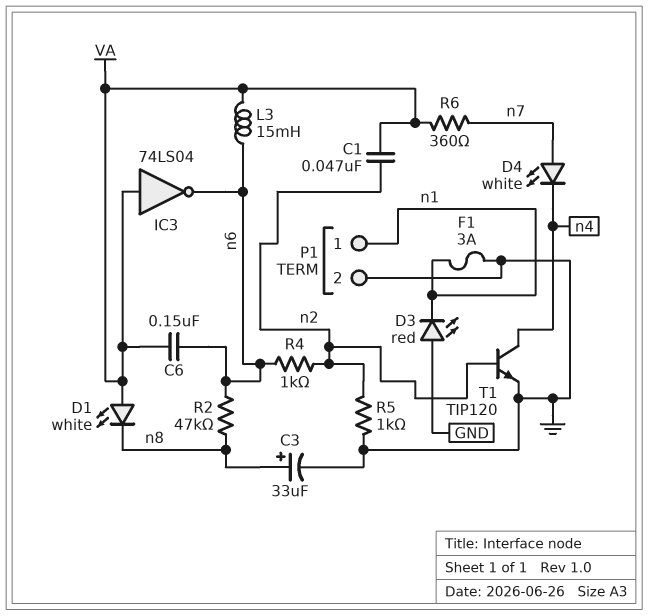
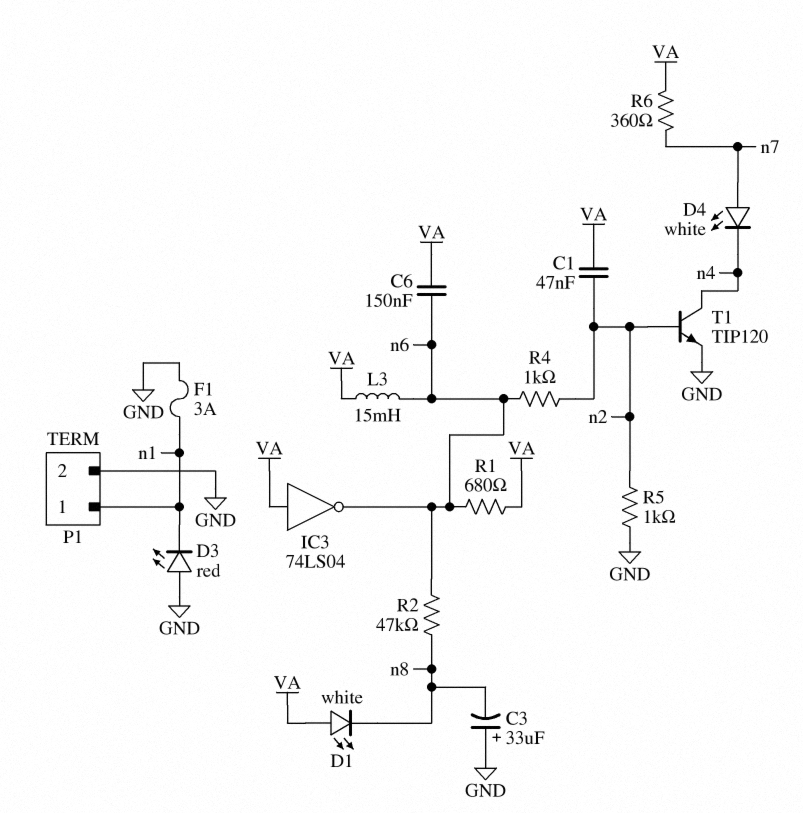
C3: 33uF (plus n8, minus GND) -> 33uF (plus GND, minus n8)
R1: none -> 680 (VA, n6)

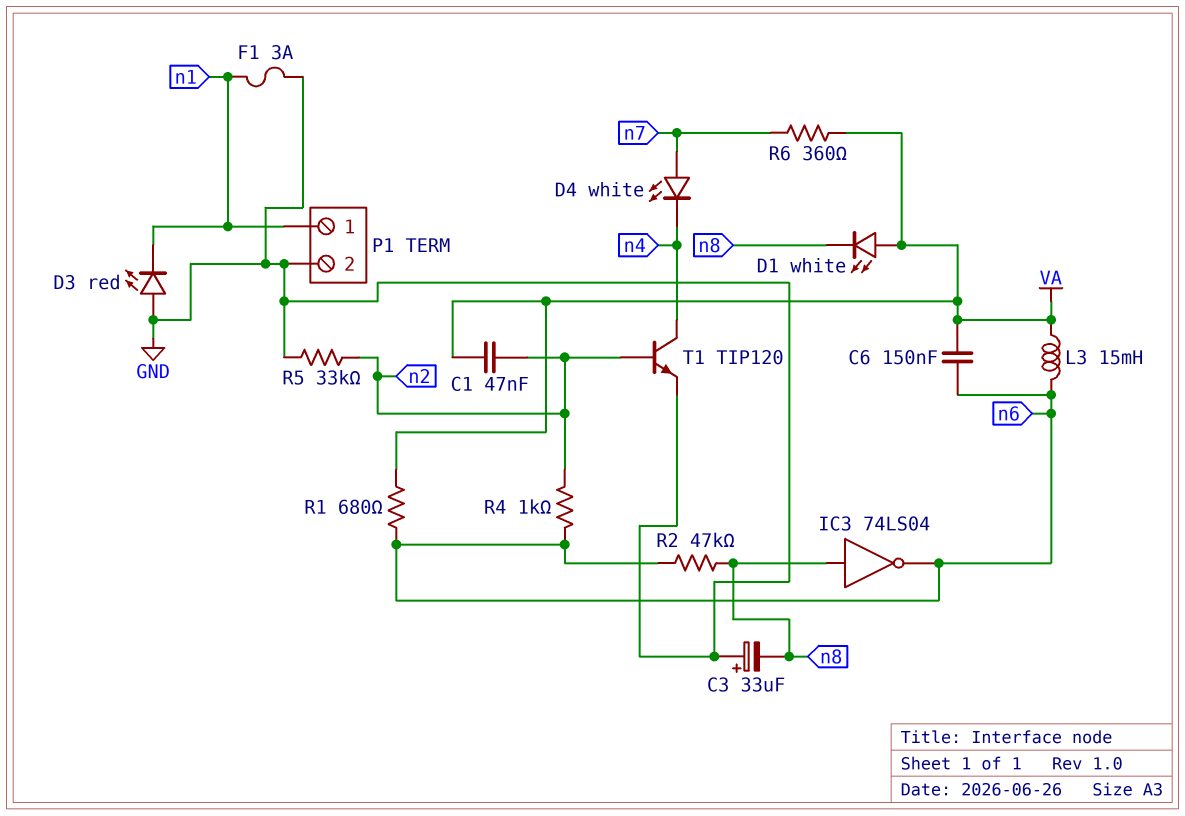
IC3: NOT 74LS04 (in VA, out n6) -> NOT 74LS04 (in n8, out n6)
R5: 1k (GND, n2) -> 33k (GND, n2)

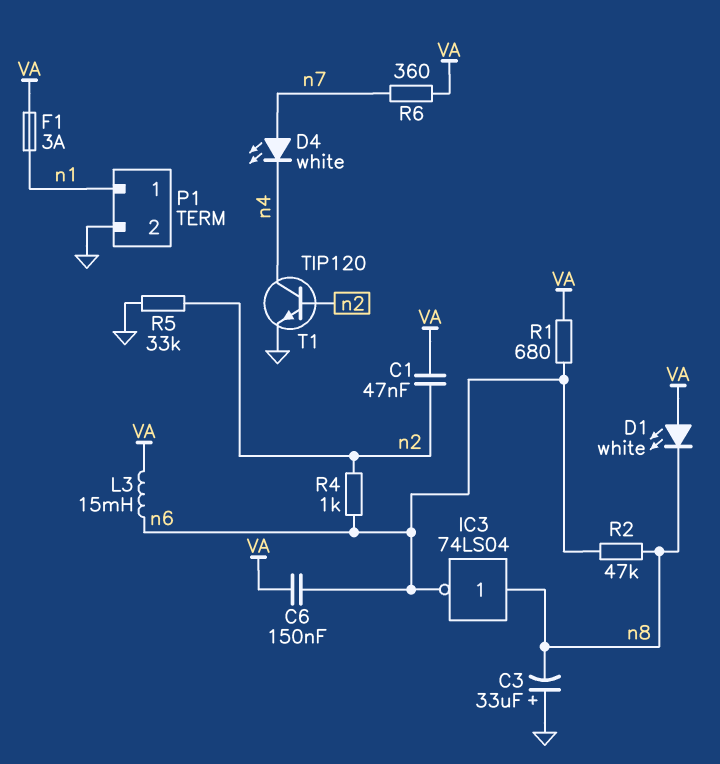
D3: LED red (A GND, K n1) -> none
F1: 3A (GND, n1) -> 3A (VA, n1)

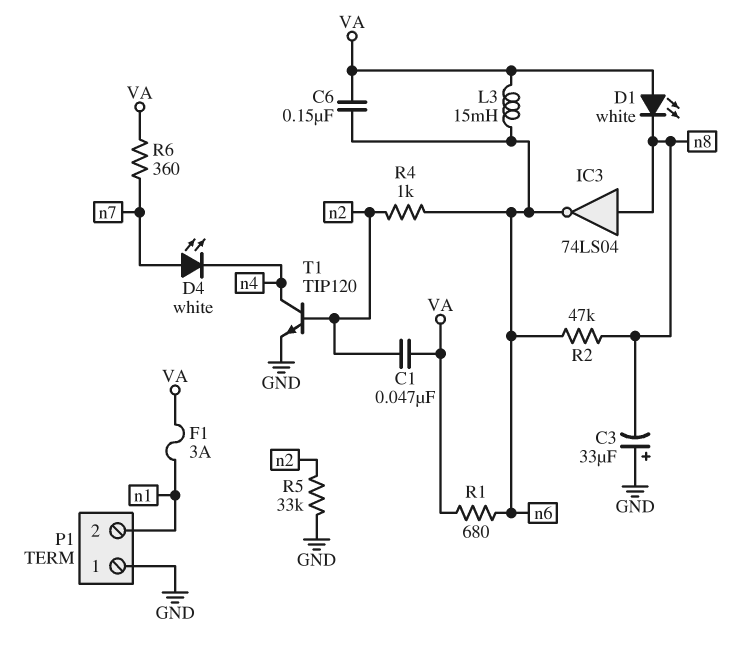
P1 pin 1: n1 -> GND
P1 pin 2: GND -> n1

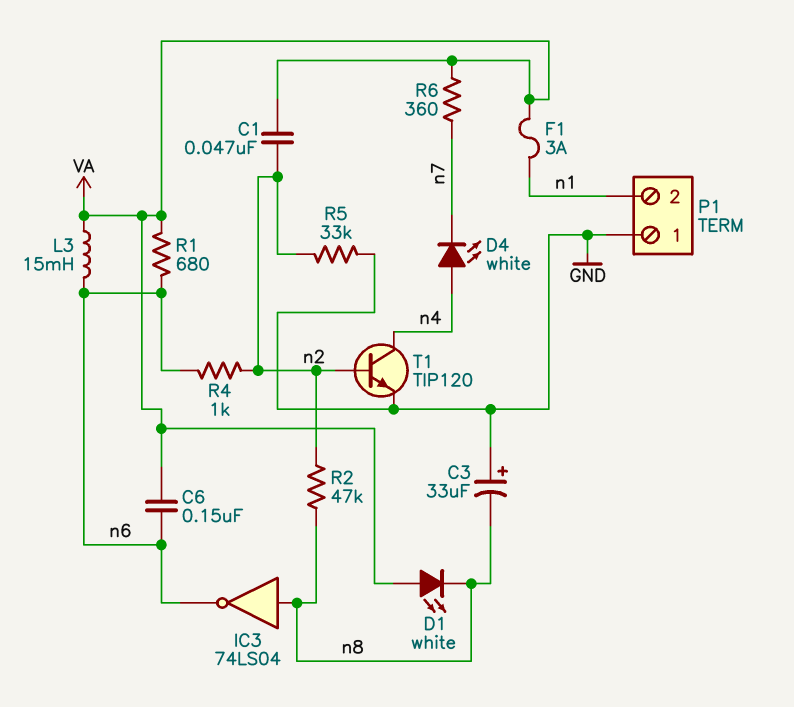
D4: LED white (A n7, K n4) -> LED white (A n4, K n7)
R2: 47k (n6, n8) -> 47k (n2, n8)

